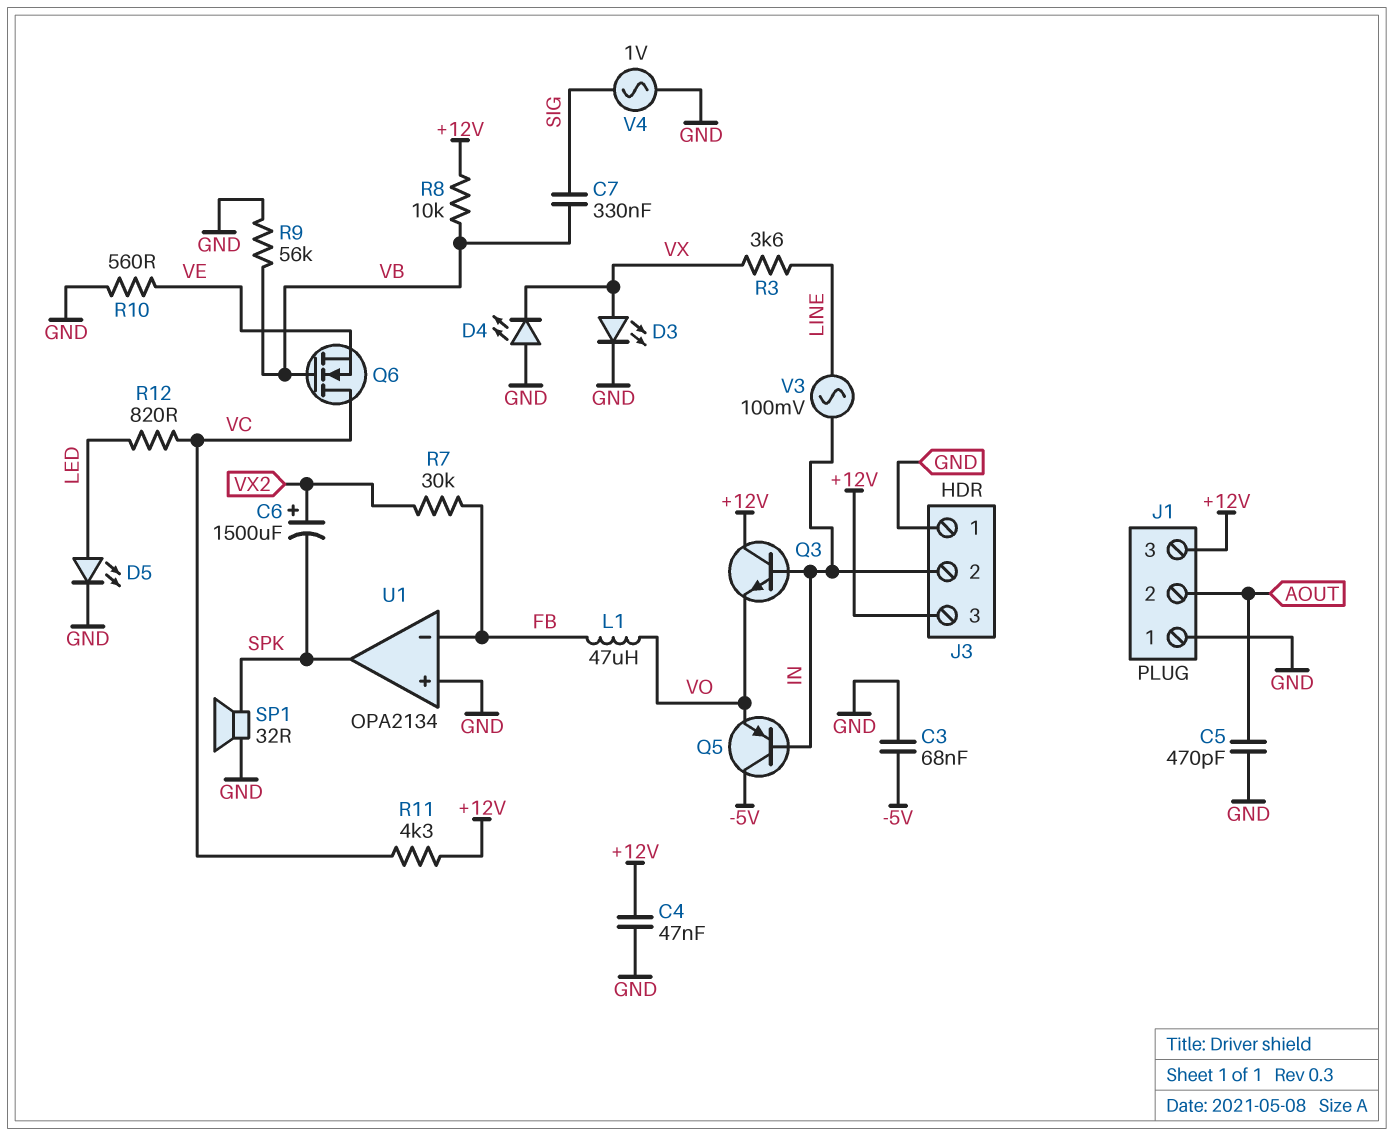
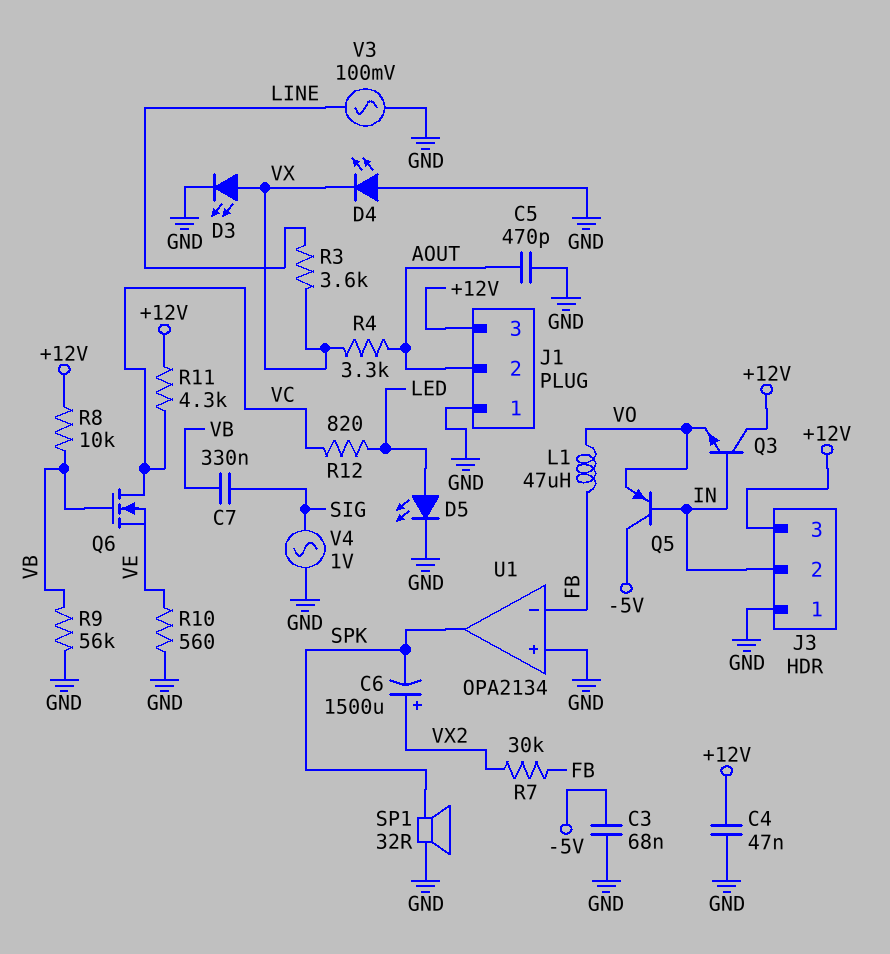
R4: none -> 3.3k (AOUT, VX)
V3: AC 100mV (IN, LINE) -> AC 100mV (GND, LINE)

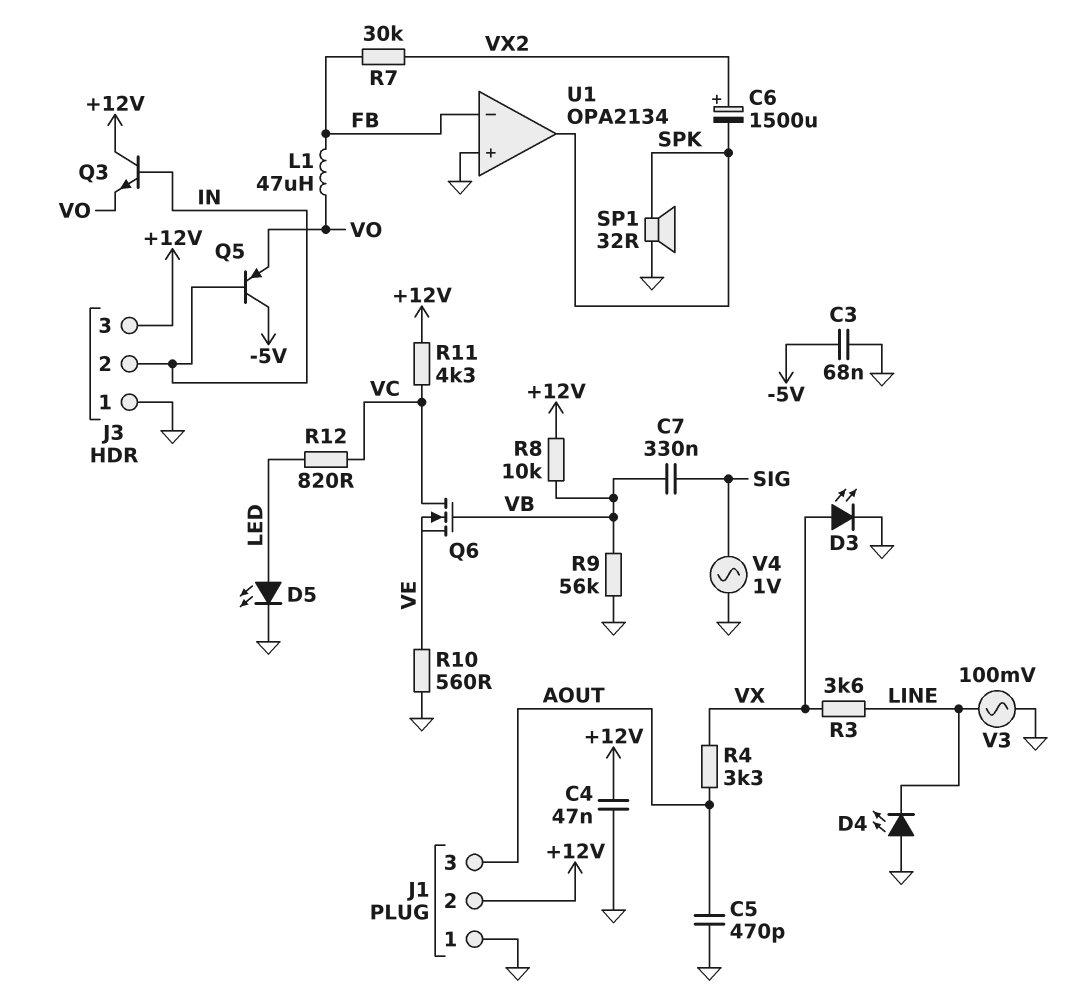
D4: LED (A GND, K VX) -> LED (A GND, K LINE)
J1 pin 2: AOUT -> +12V
J1 pin 3: +12V -> AOUT

